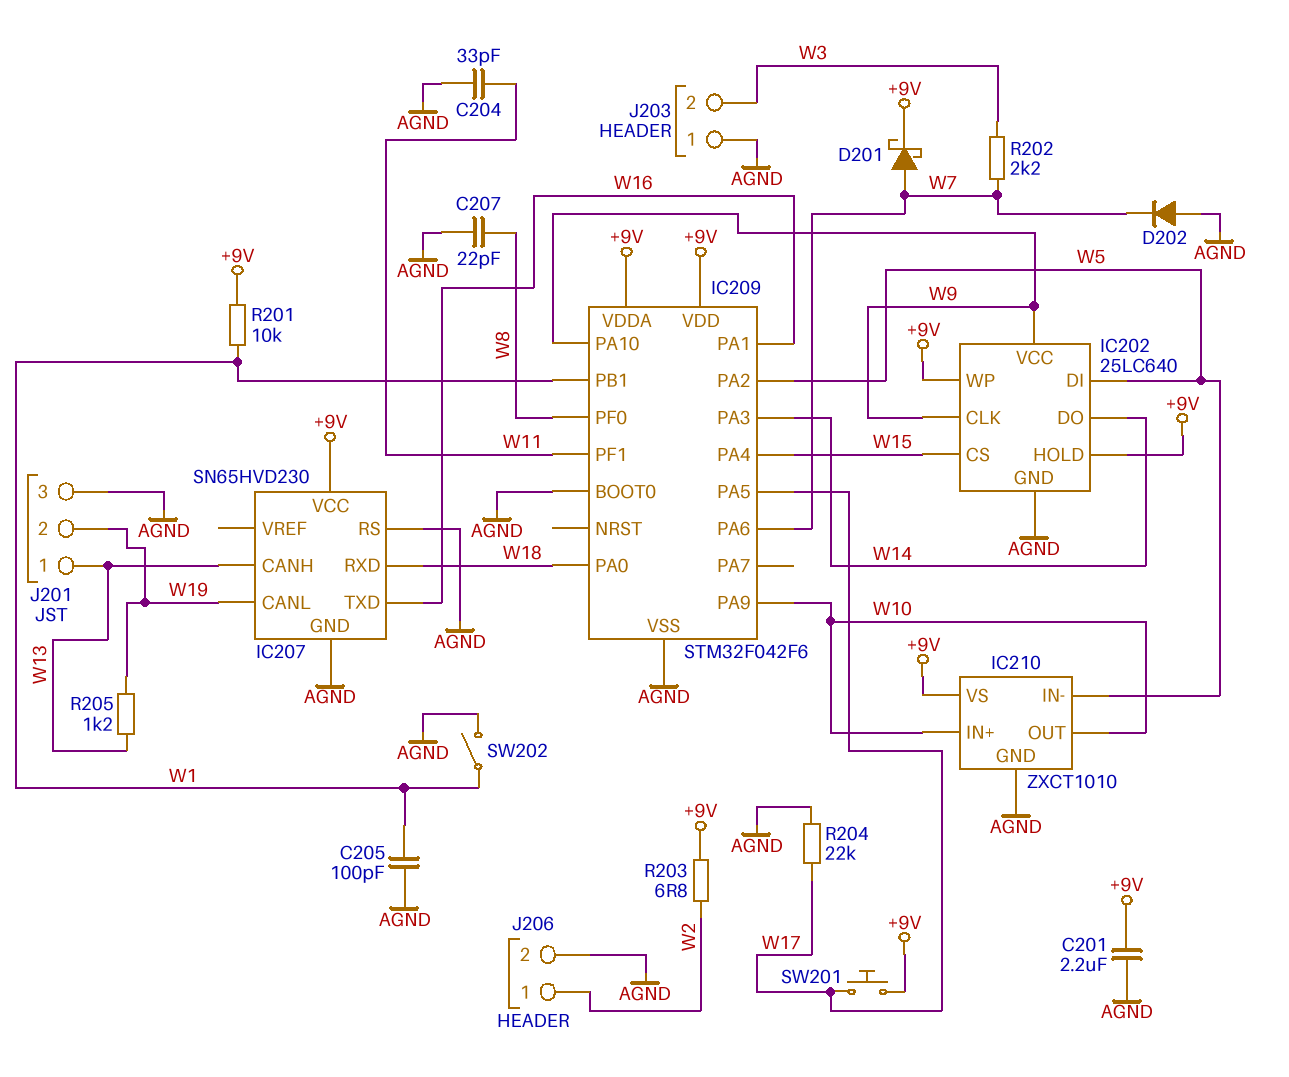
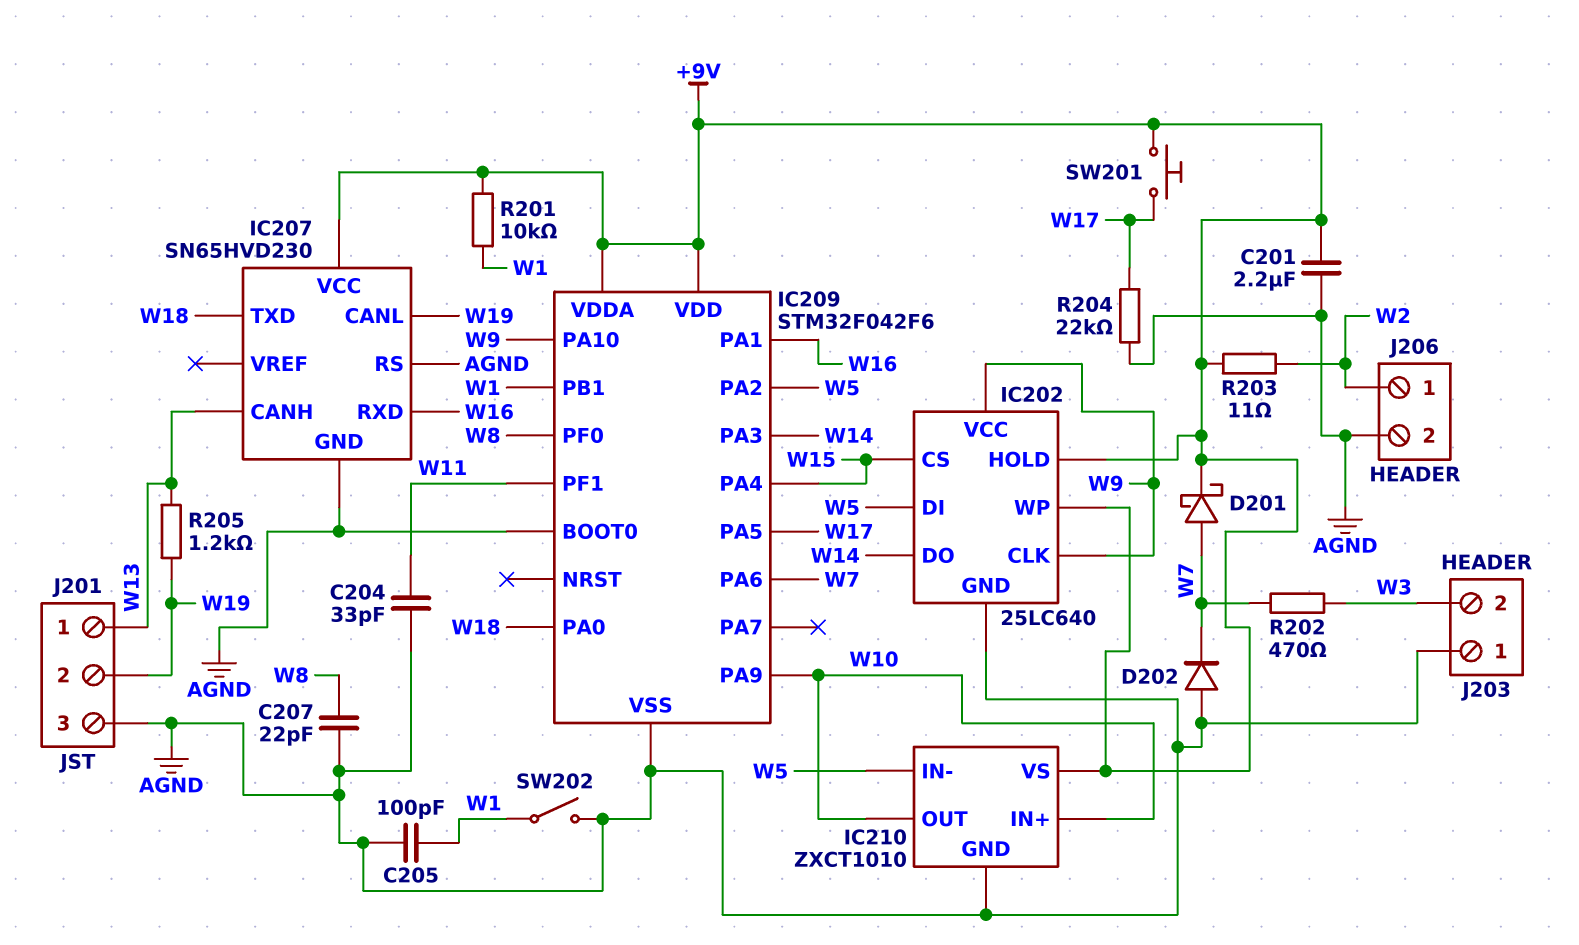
IC207 pin RXD: W18 -> W16
IC207 pin TXD: W16 -> W18
R202: 2.2k (W3, W7) -> 470 (W3, W7)
R203: 6.8 (+9V, W2) -> 11 (+9V, W2)

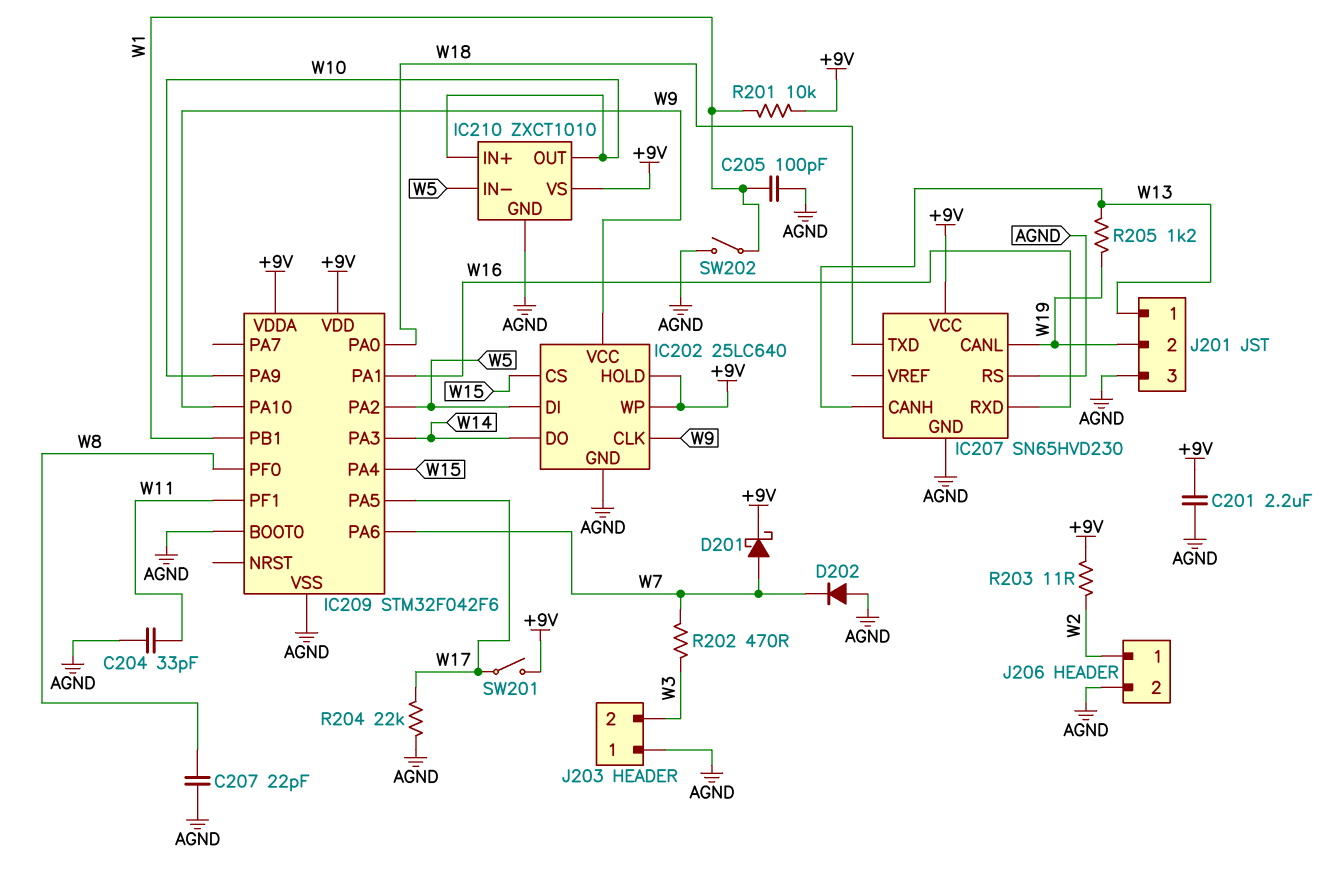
SW201: button (+9V, W17) -> switch (+9V, W17)

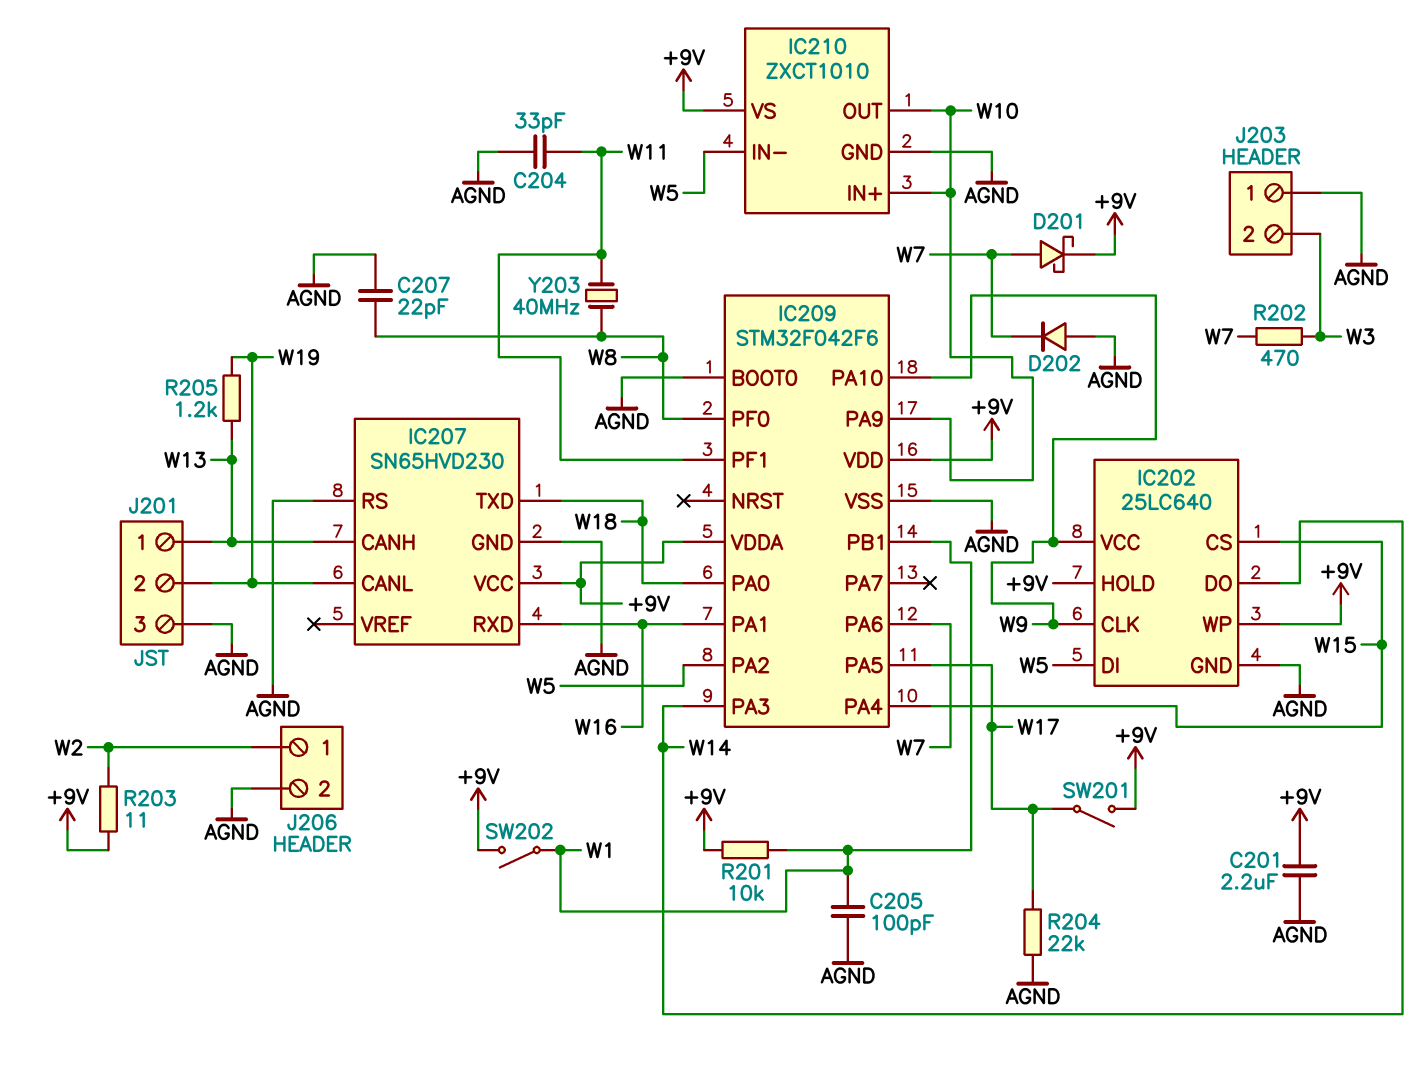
SW202: switch (AGND, W1) -> switch (+9V, W1)
Y203: none -> 40MHz (W8, W11)

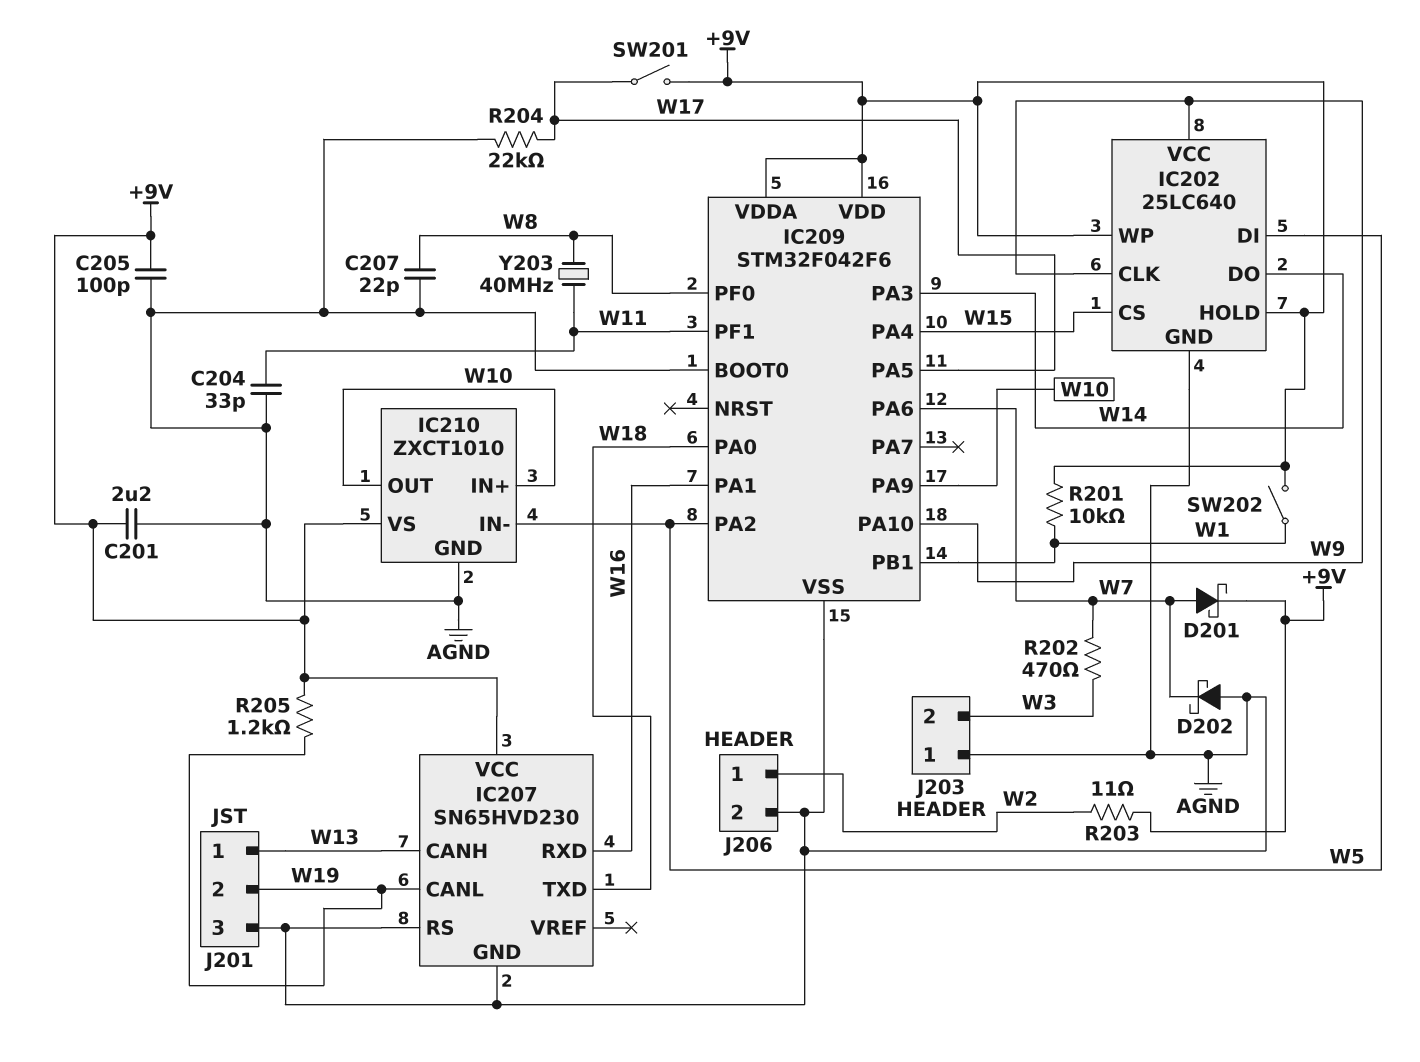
C205: 100pF (AGND, W1) -> 100pF (+9V, AGND)
D202: diode (A AGND, K W7) -> schottky (A AGND, K W7)
R205: 1.2k (W13, W19) -> 1.2k (+9V, W19)

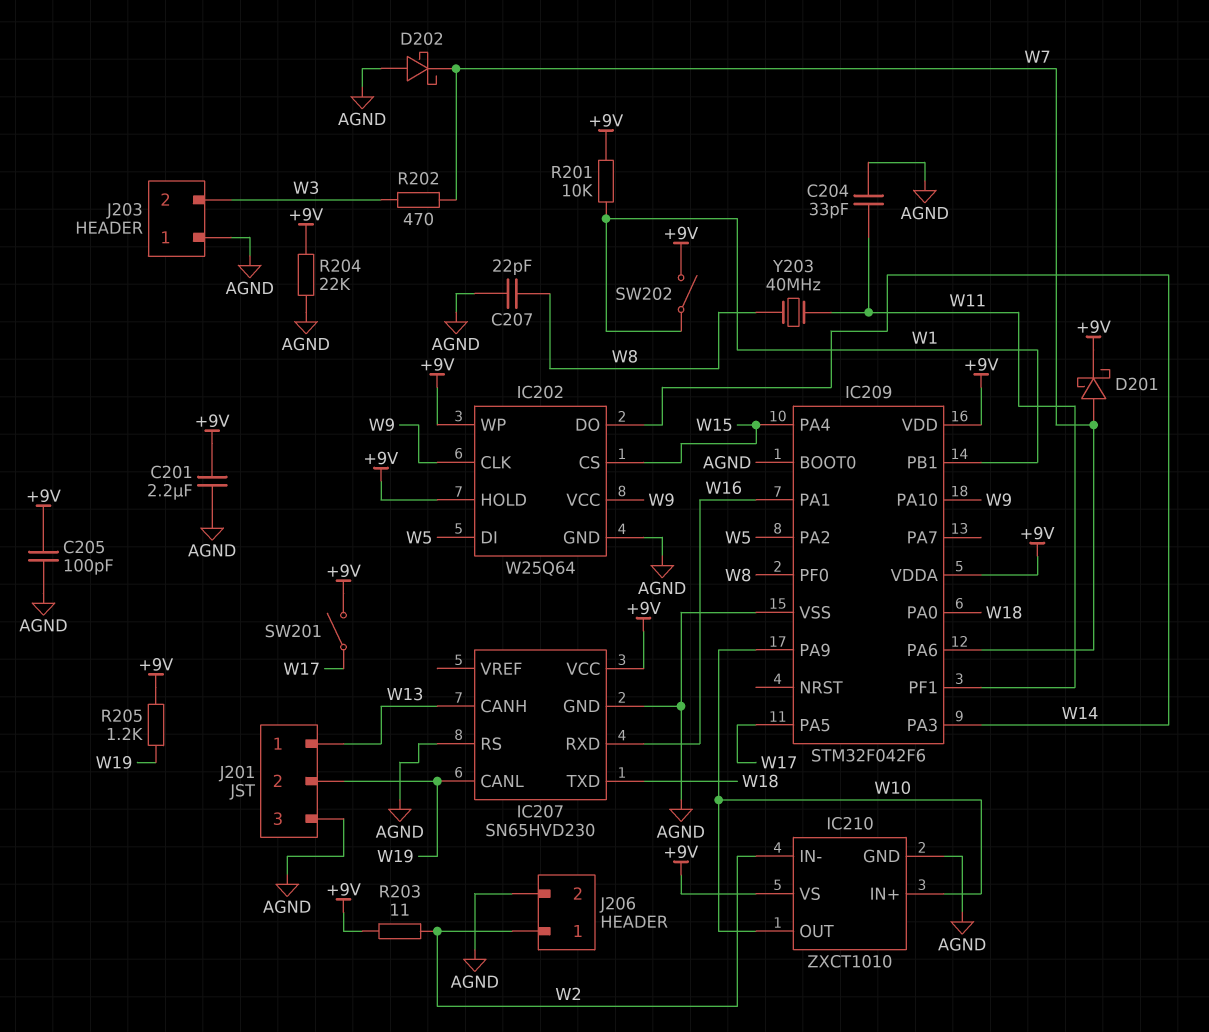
IC202: 25LC640 -> W25Q64
IC210 pin IN-: W5 -> W2
R204: 22k (AGND, W17) -> 22k (+9V, AGND)

